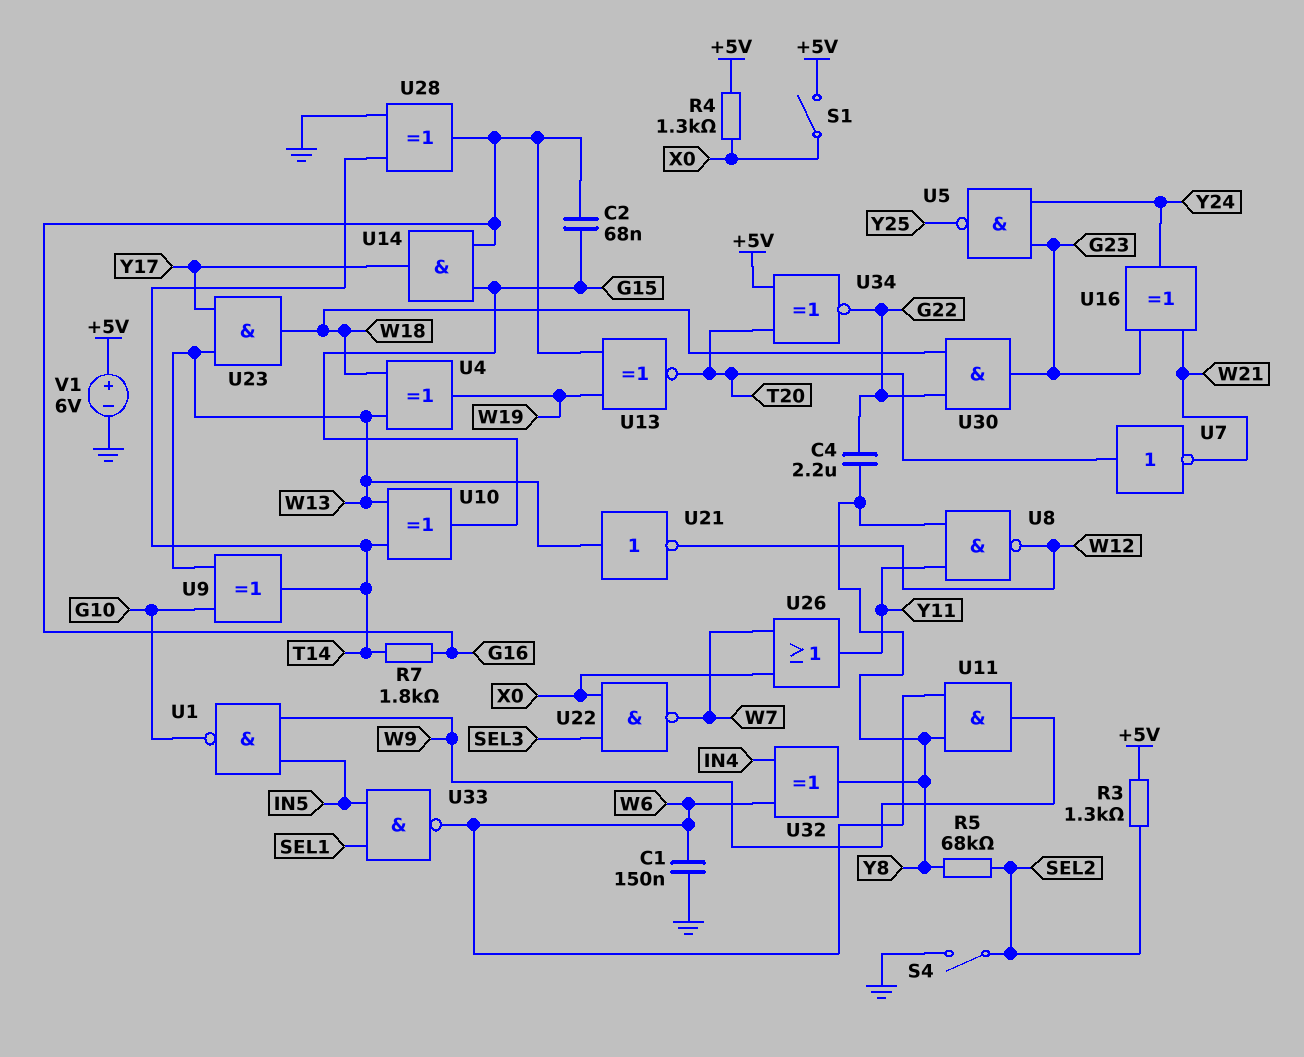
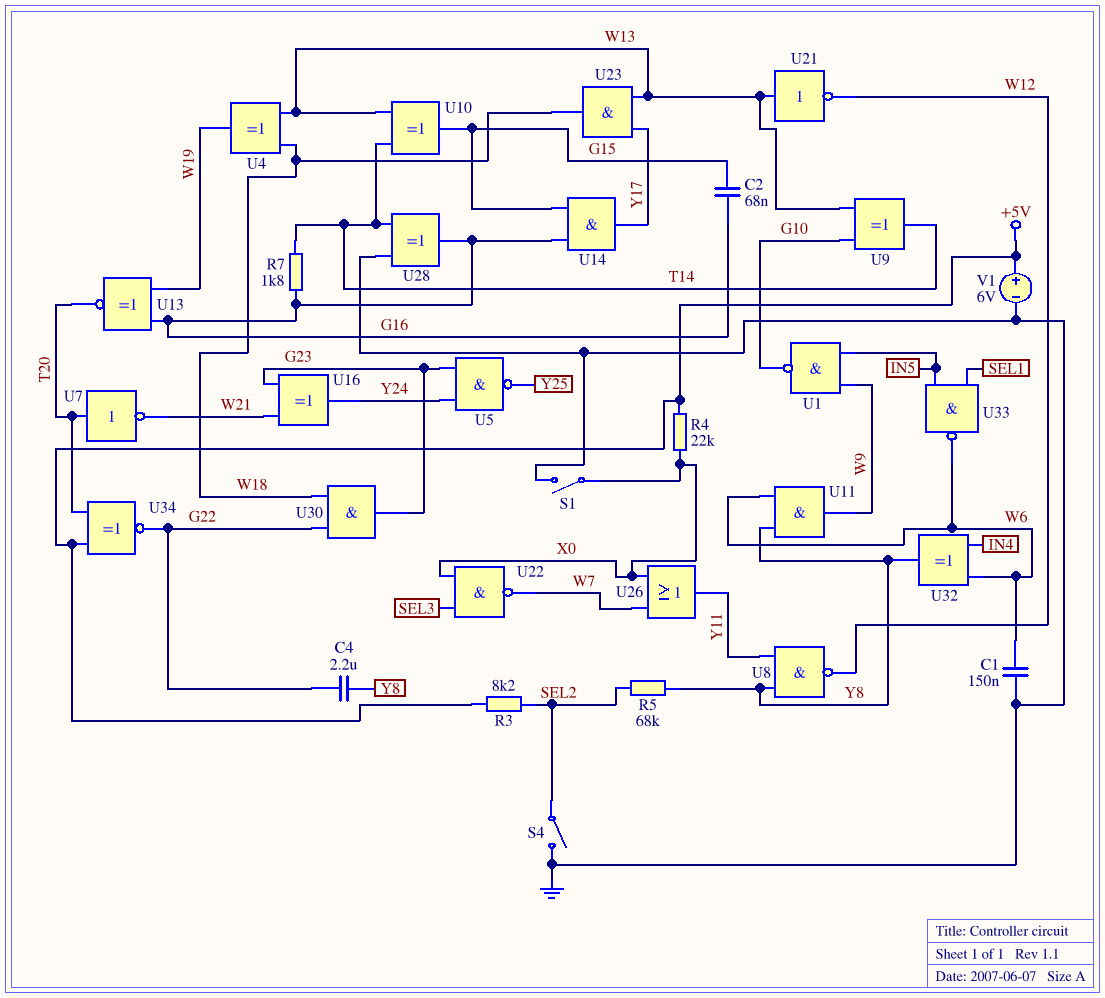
R3: 1.3k (+5V, SEL2) -> 8.2k (+5V, SEL2)
R4: 1.3k (+5V, X0) -> 22k (+5V, X0)
S1: switch (+5V, X0) -> switch (GND, X0)

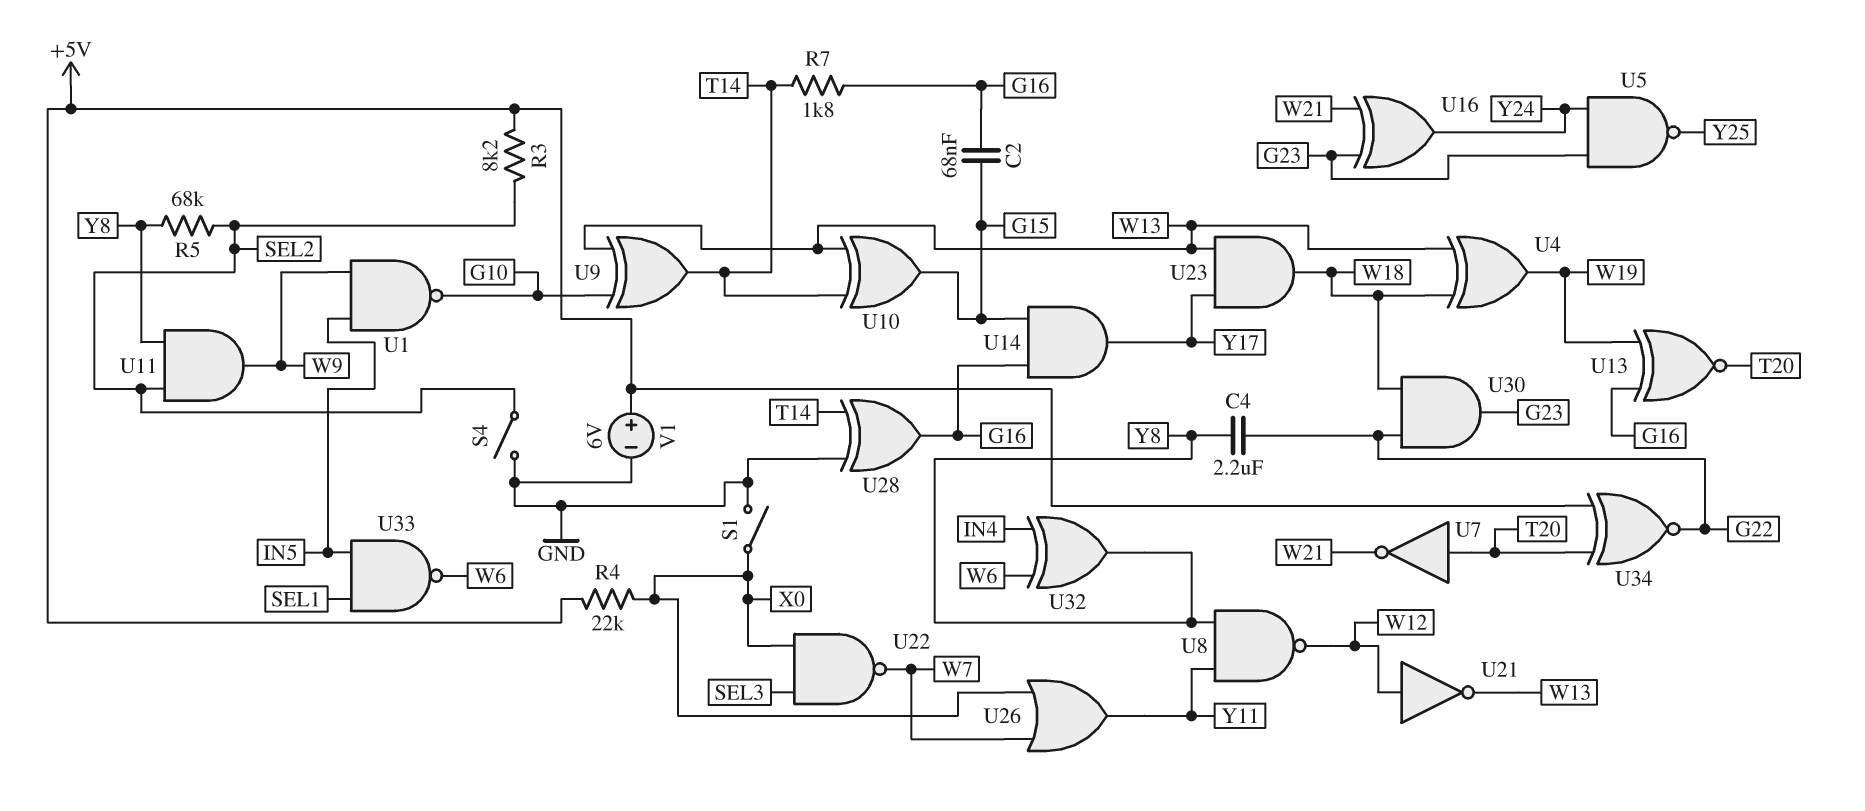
C1: 150nF (GND, W6) -> none
U11: AND (in W6, in Y8, out W9) -> AND (in SEL2, in Y8, out W9)
U21: NOT (in W13, out W12) -> NOT (in W12, out W13)

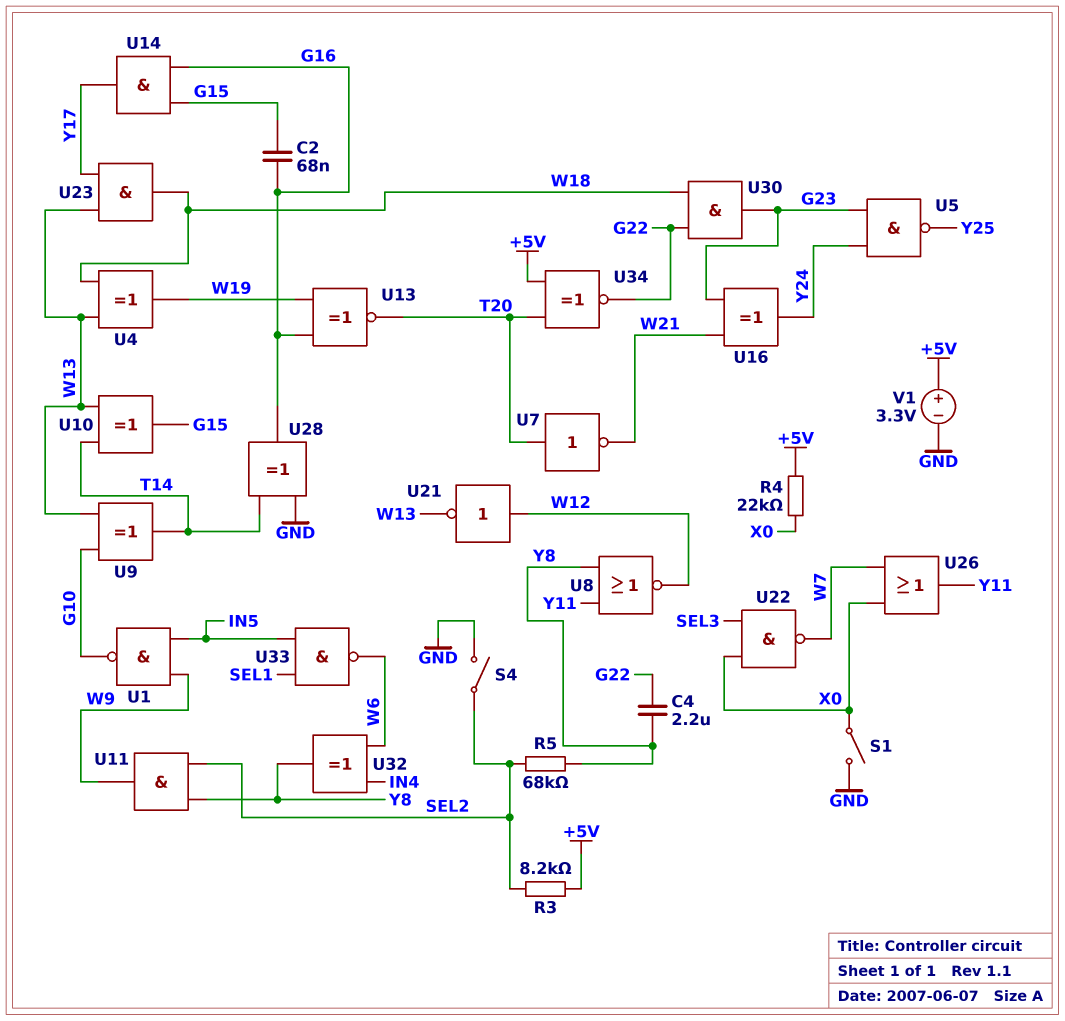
R7: 1.8k (G16, T14) -> none
U8: NAND (in Y8, in Y11, out W12) -> NOR (in Y8, in Y11, out W12)
V1: 6V (plus +5V, minus GND) -> 3.3V (plus +5V, minus GND)

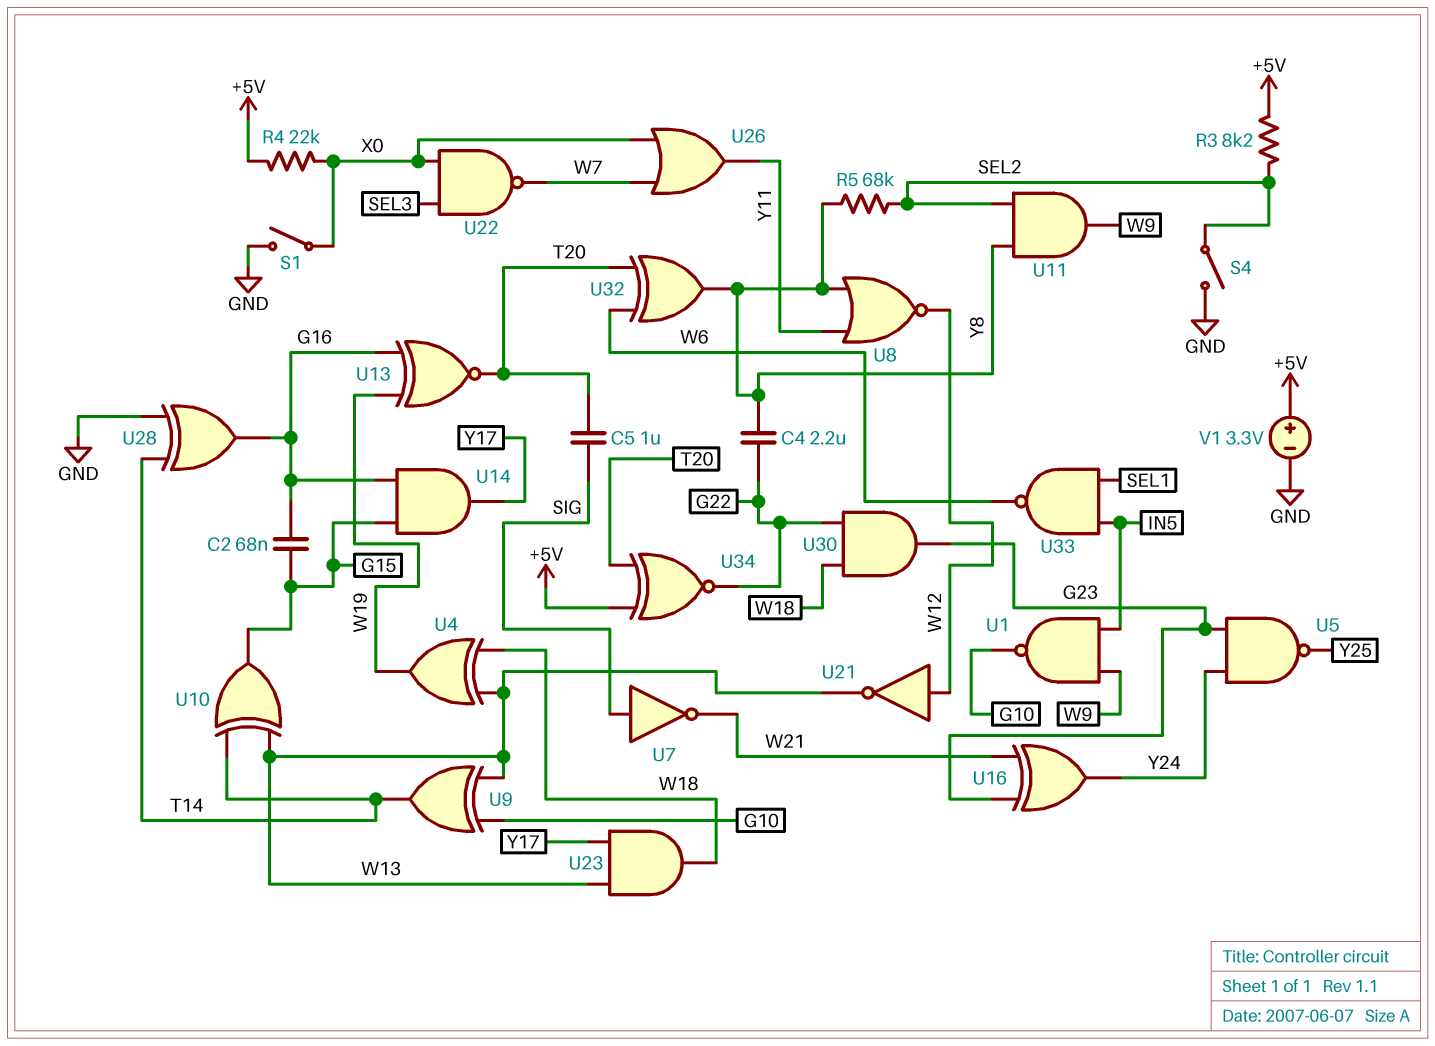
C5: none -> 1uF (SIG, T20)
U7: NOT (in T20, out W21) -> NOT (in SIG, out W21)
U32: XOR (in IN4, in W6, out Y8) -> XOR (in T20, in W6, out Y8)

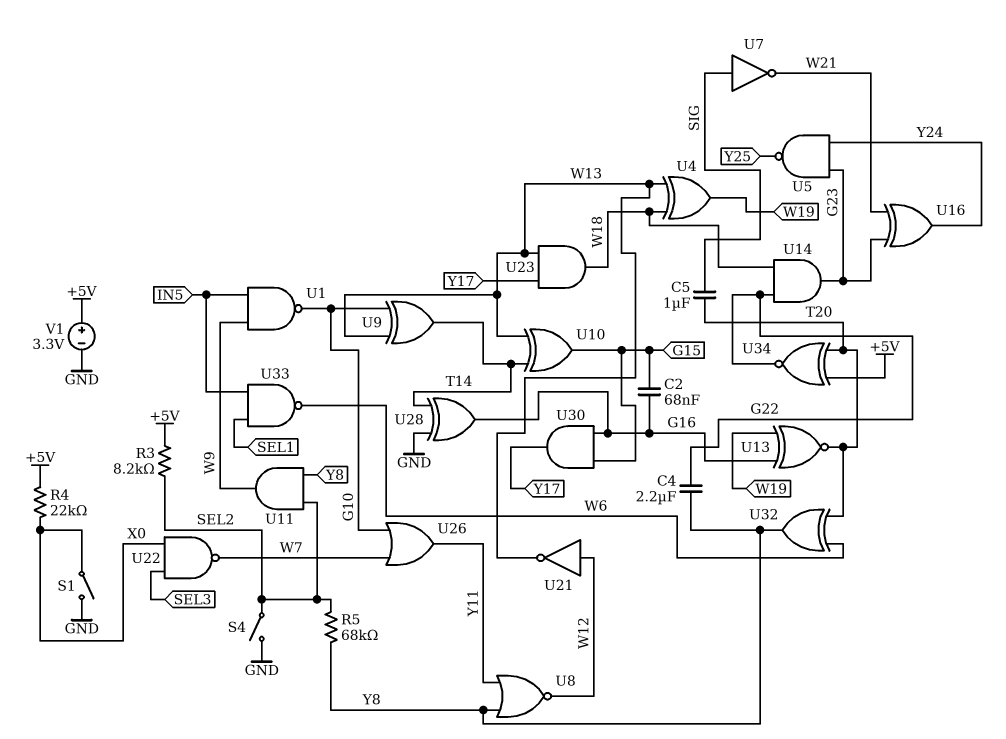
U14: AND (in G15, in G16, out Y17) -> AND (in G22, in W18, out G23)
U26: OR (in W7, in X0, out Y11) -> OR (in G10, in W7, out Y11)
U30: AND (in G22, in W18, out G23) -> AND (in G15, in G16, out Y17)

